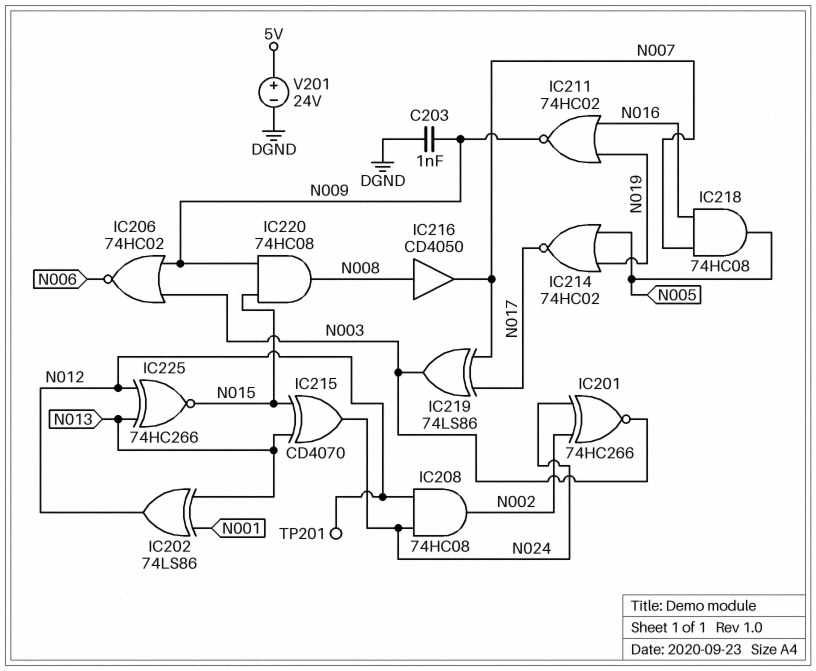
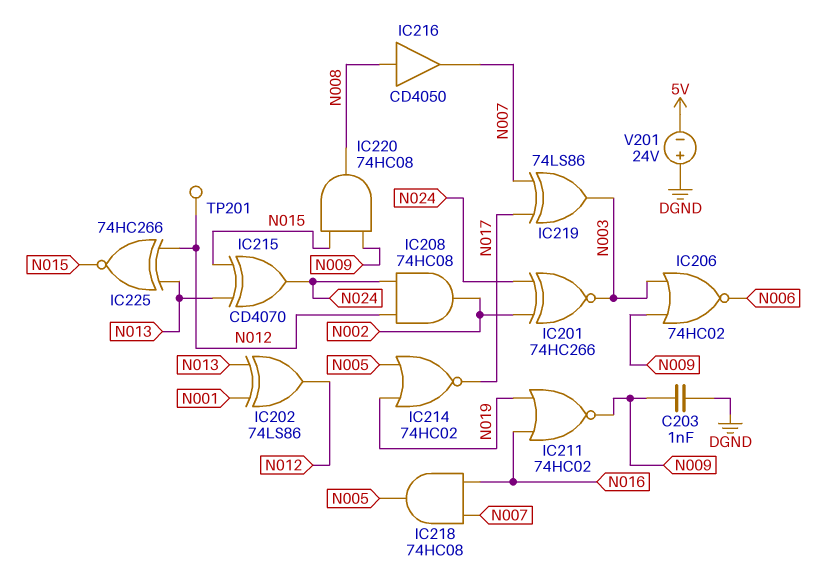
V201: 24V (plus 5V, minus DGND) -> 24V (plus DGND, minus 5V)

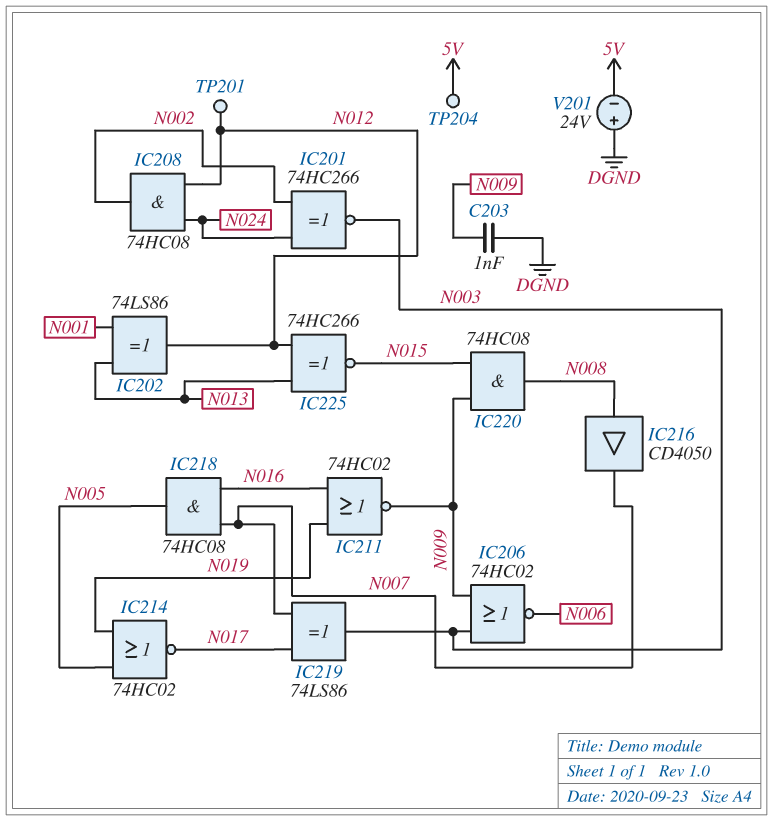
IC215: XOR CD4070 (in N013, in N015, out N024) -> none
TP204: none -> test point (5V)

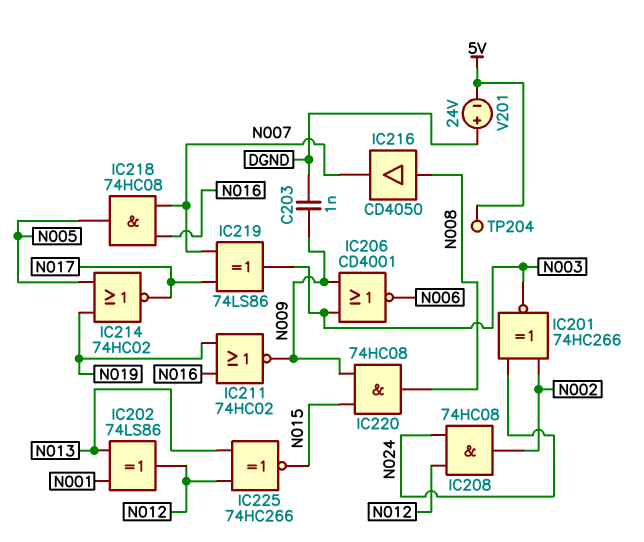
IC206: NOR 74HC02 (in N003, in N009, out N006) -> NOR CD4001 (in N003, in N009, out N006)
TP201: test point (N012) -> none

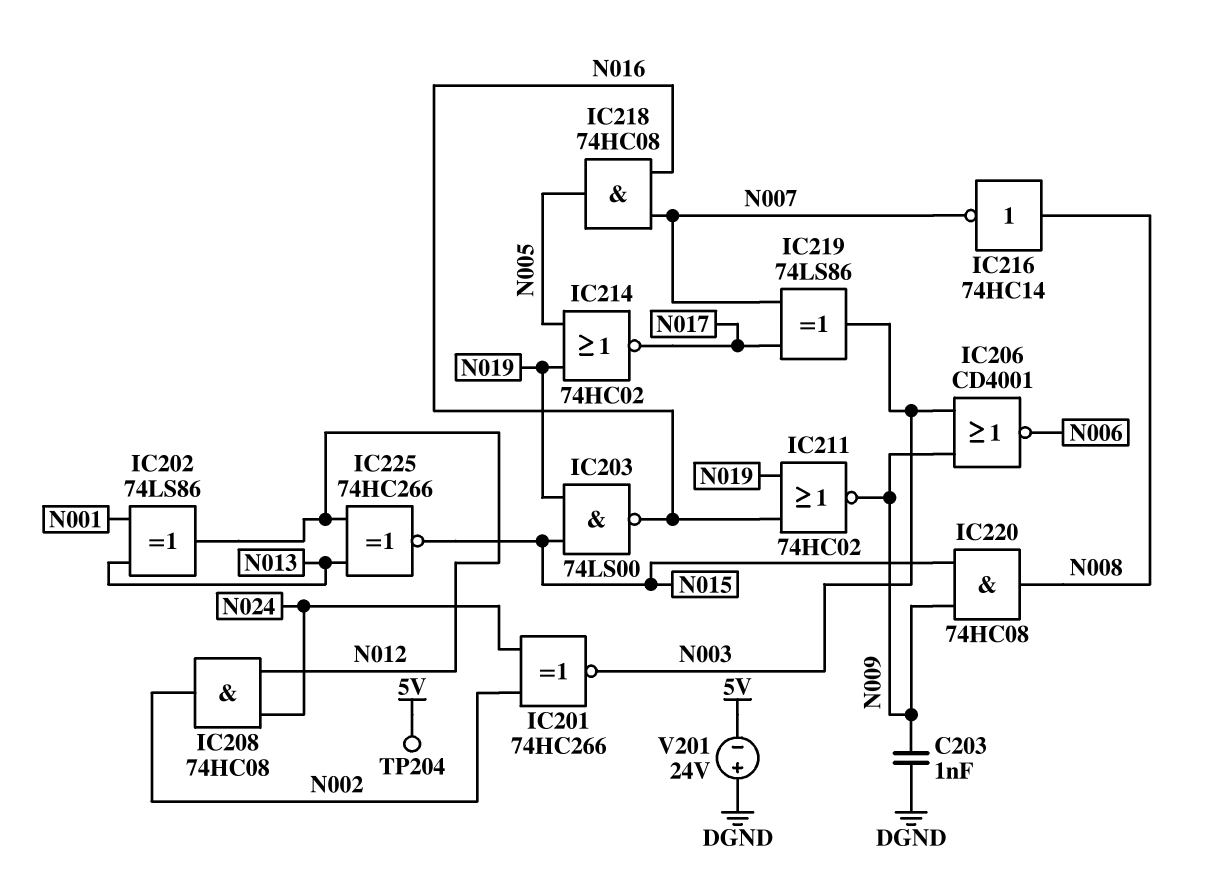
IC203: none -> NAND 74LS00 (in N015, in N019, out N016)
IC216: buffer CD4050 (in N008, out N007) -> NOT 74HC14 (in N008, out N007)

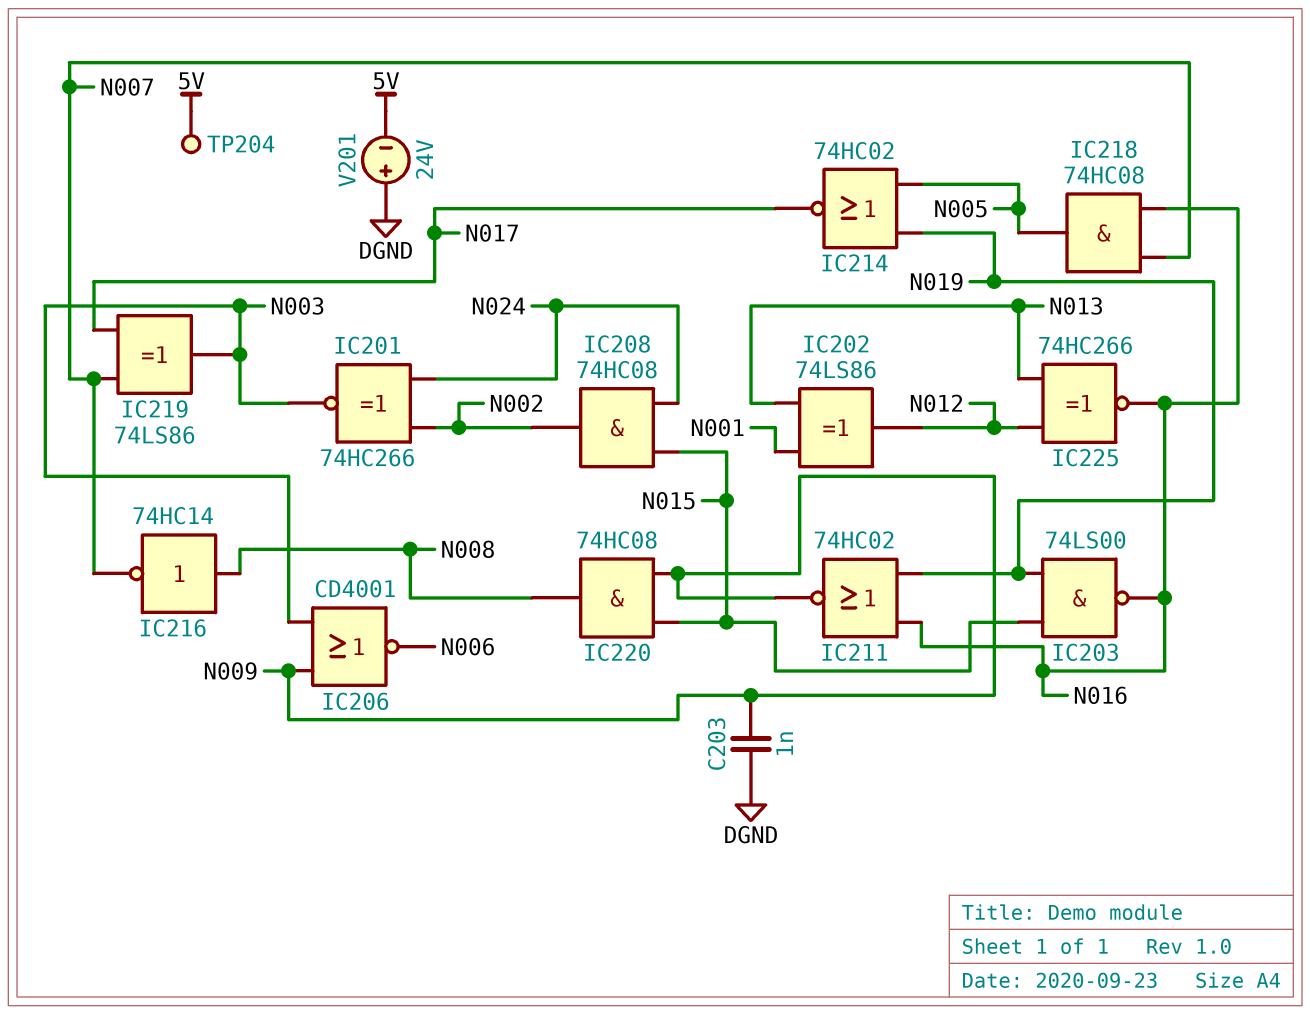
IC208: AND 74HC08 (in N012, in N024, out N002) -> AND 74HC08 (in N015, in N024, out N002)
IC225: XNOR 74HC266 (in N012, in N013, out N015) -> XNOR 74HC266 (in N012, in N013, out N016)

